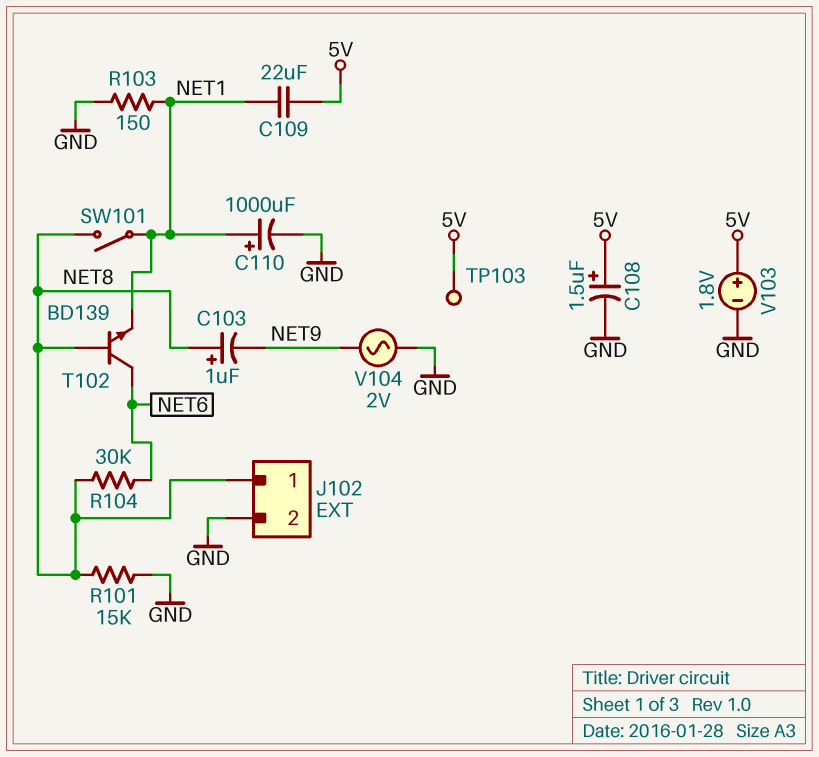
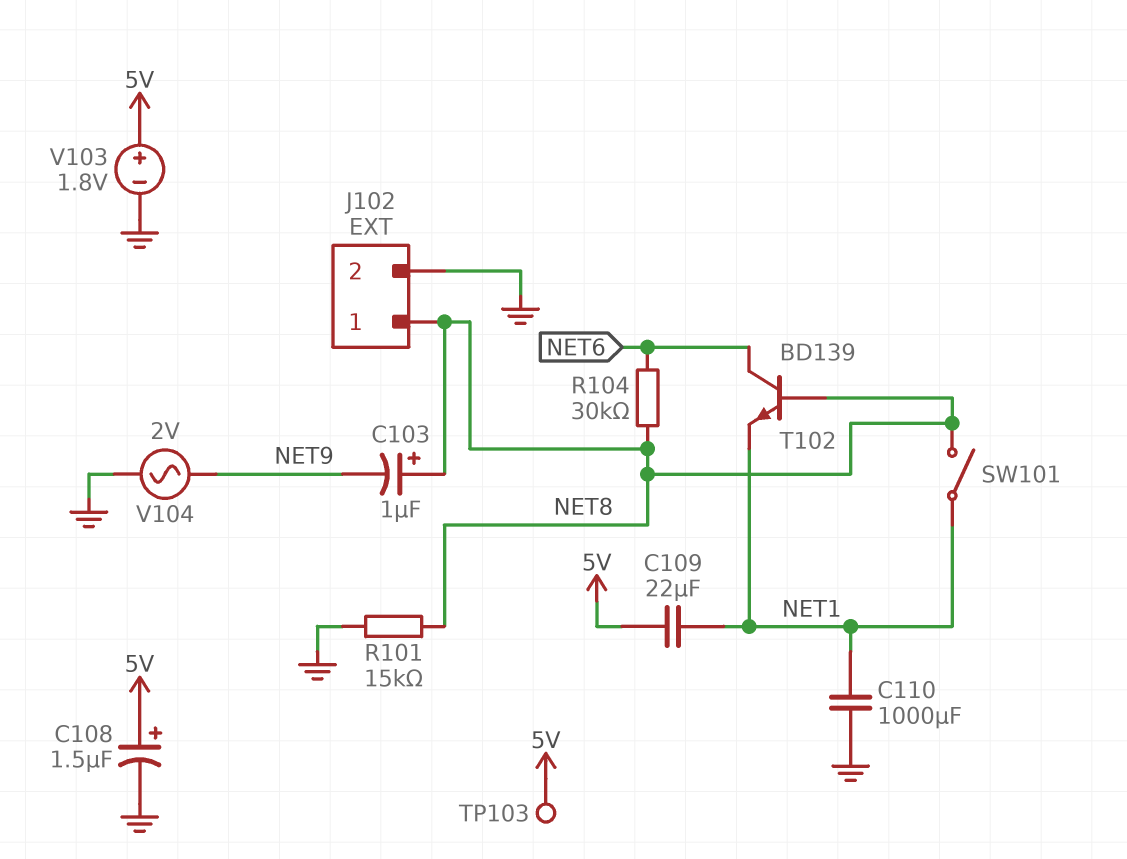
C110: 1000uF (plus NET1, minus GND) -> 1000uF (GND, NET1)
R103: 150 (GND, NET1) -> none

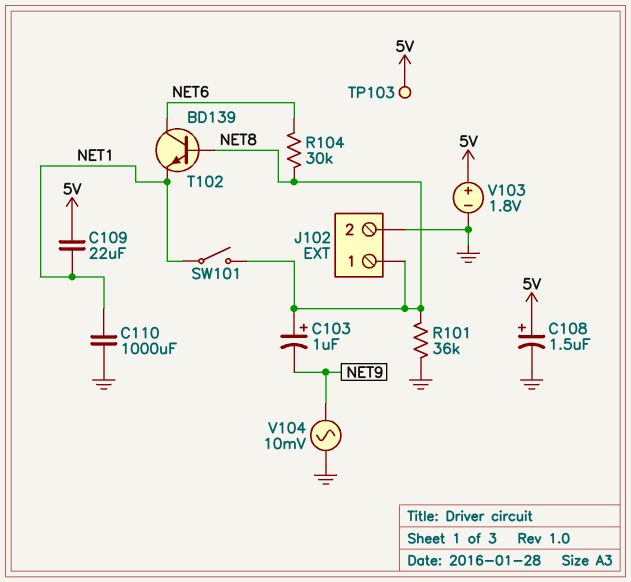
R101: 15k (GND, NET8) -> 36k (GND, NET8)
V104: AC 2V (GND, NET9) -> AC 10mV (GND, NET9)

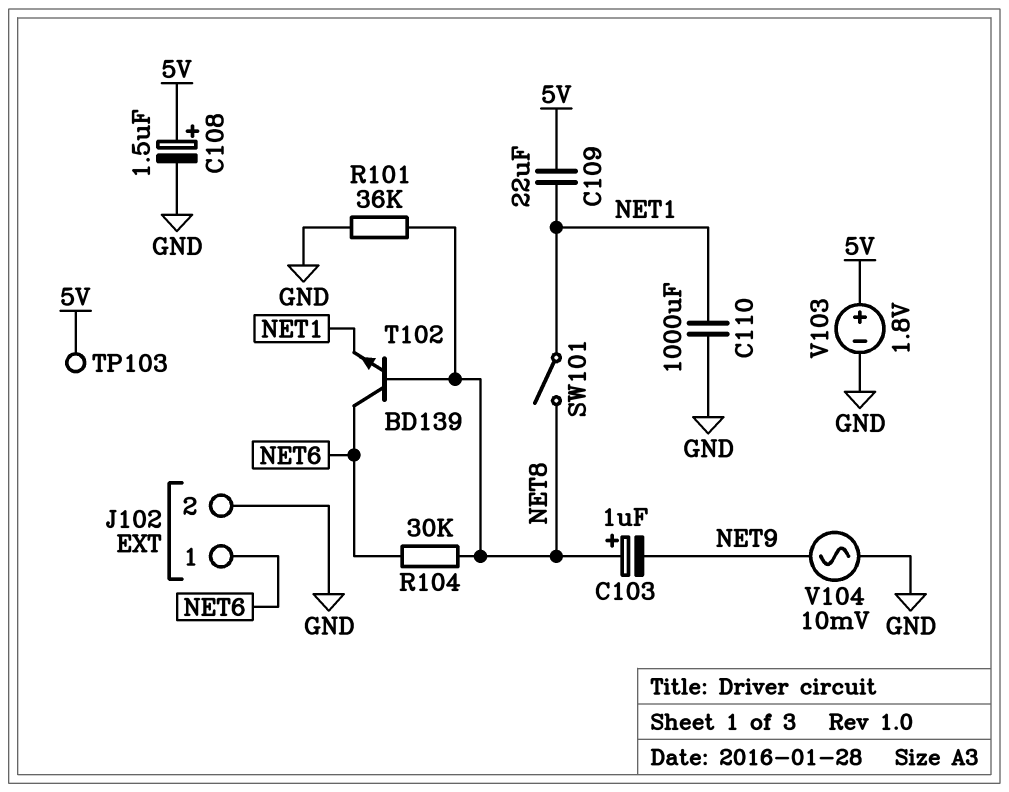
J102 pin 1: NET8 -> NET6

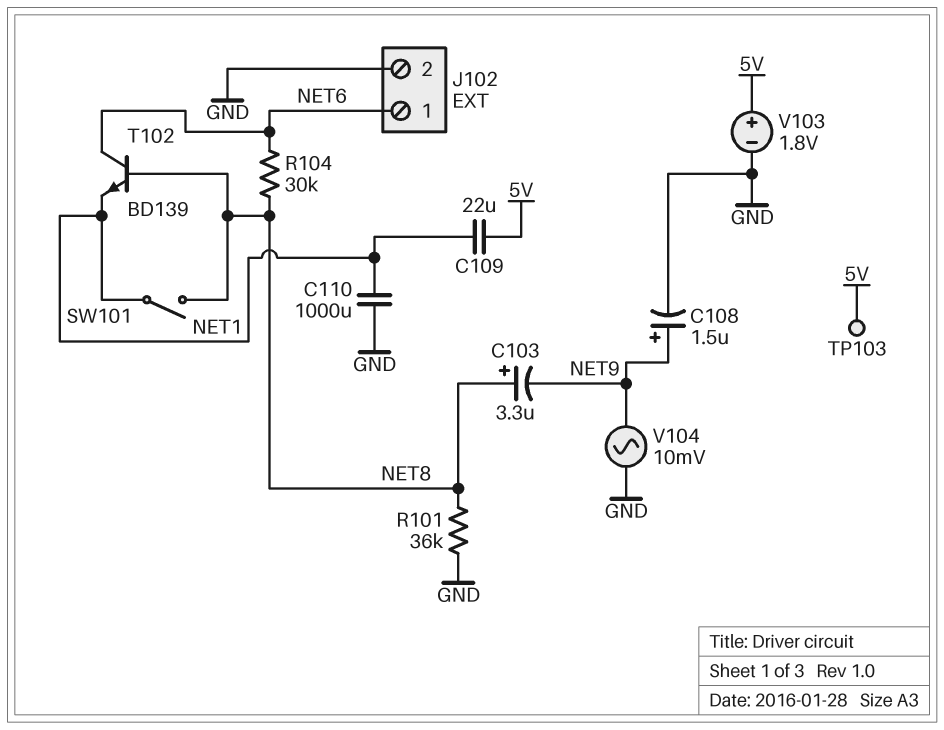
C103: 1uF (plus NET8, minus NET9) -> 3.3uF (plus NET8, minus NET9)
C108: 1.5uF (plus 5V, minus GND) -> 1.5uF (plus NET9, minus GND)

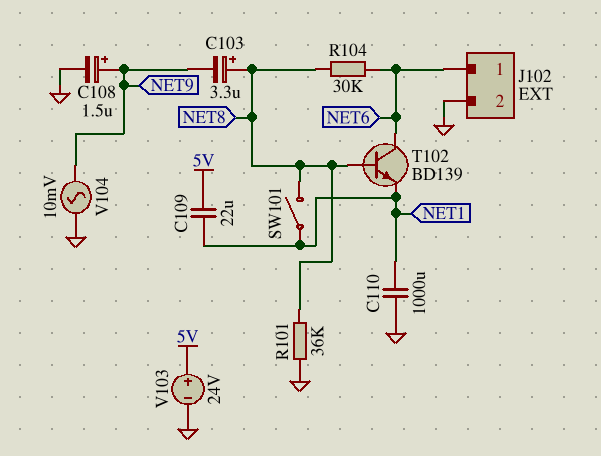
TP103: test point (5V) -> none
V103: 1.8V (plus 5V, minus GND) -> 24V (plus 5V, minus GND)

